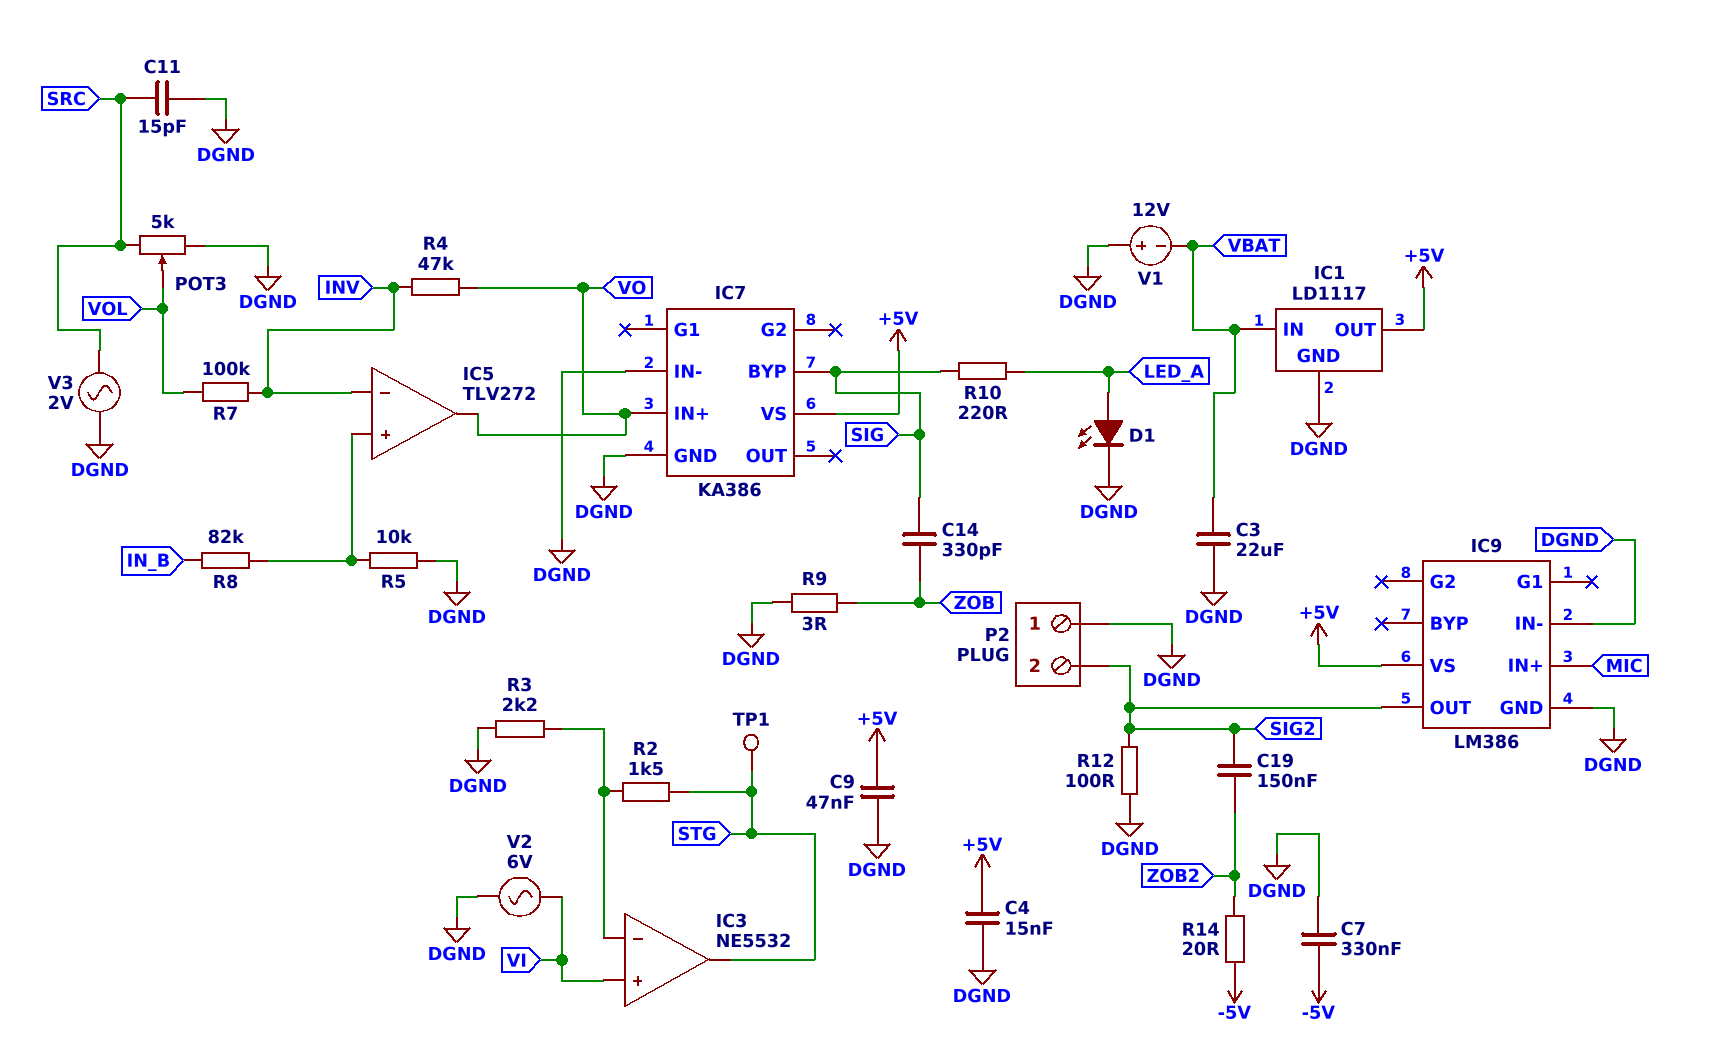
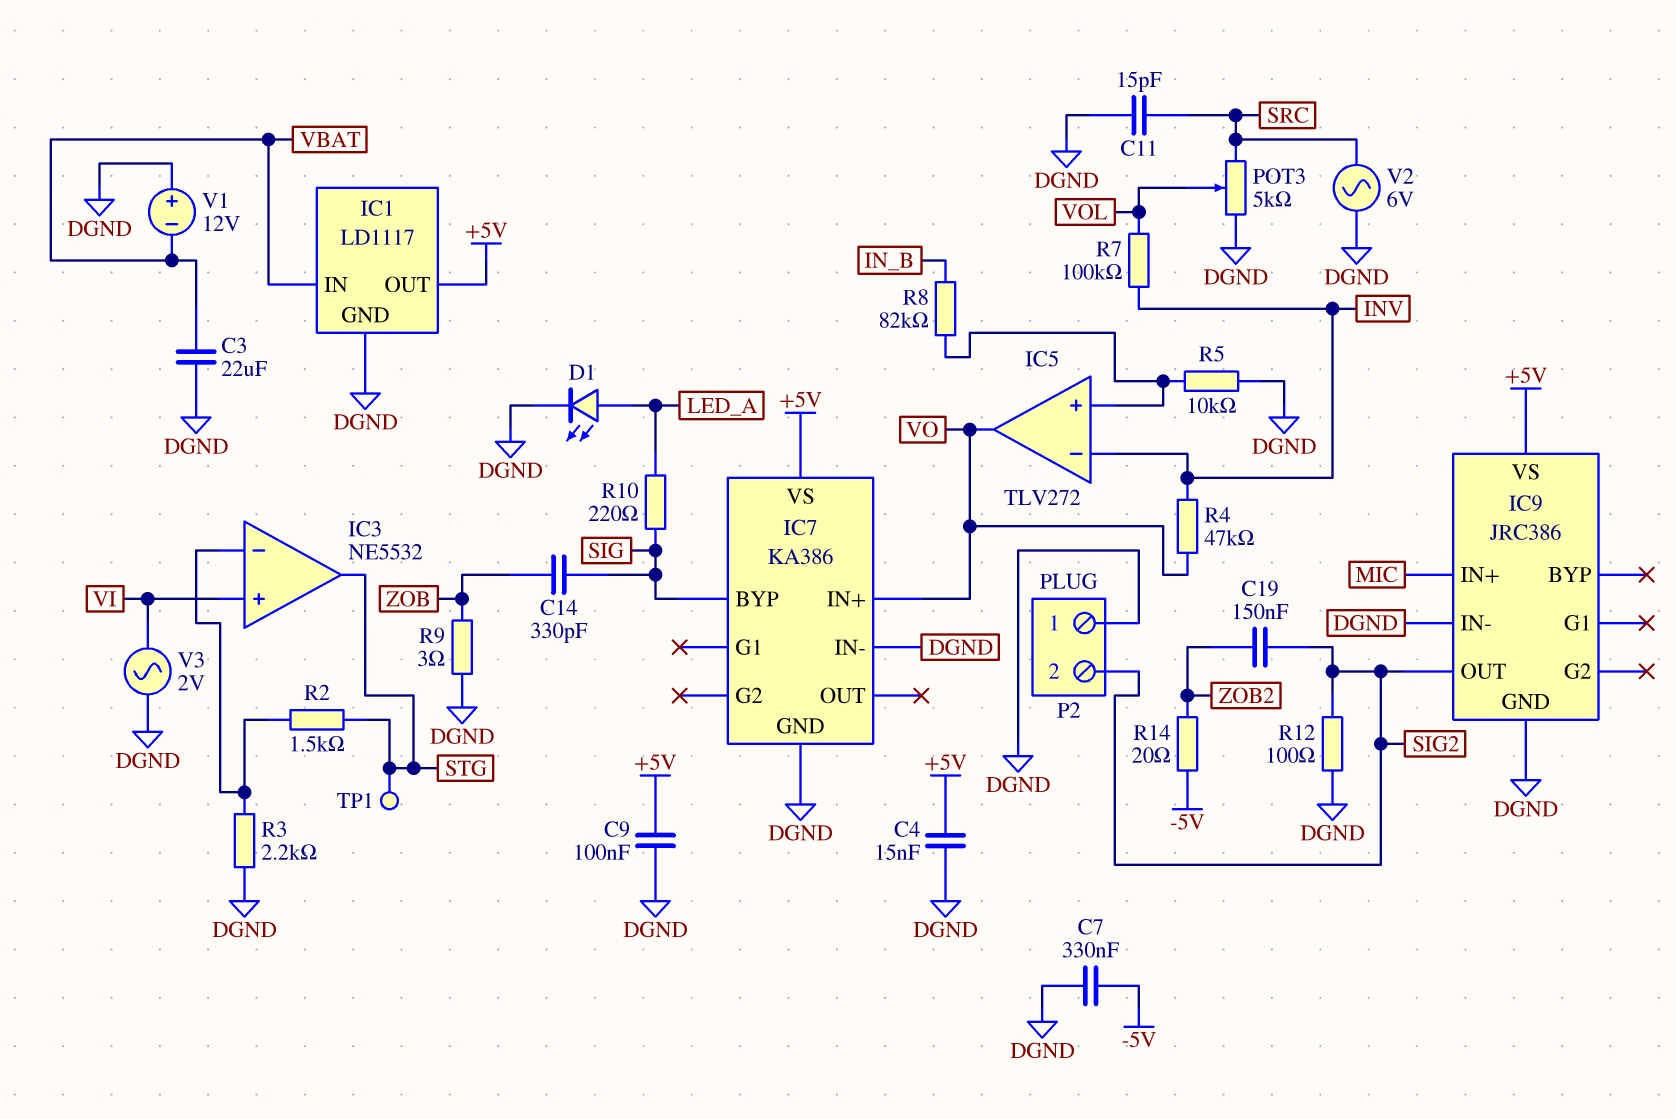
C9: 47nF (+5V, DGND) -> 100nF (+5V, DGND)
IC9: LM386 -> JRC386
V2: AC 6V (DGND, VI) -> AC 6V (DGND, SRC)
V3: AC 2V (DGND, SRC) -> AC 2V (DGND, VI)

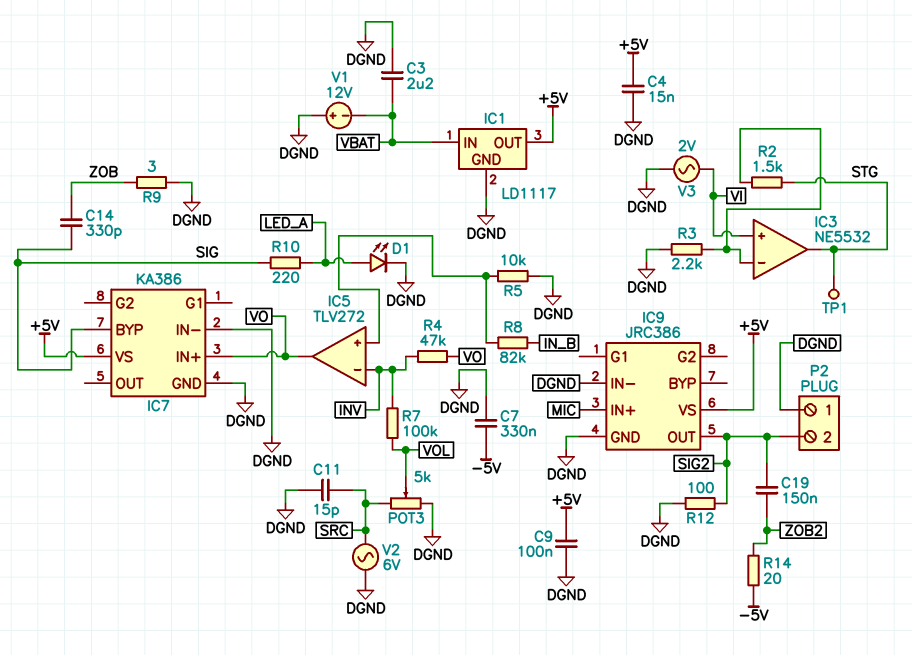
C3: 22uF (DGND, VBAT) -> 2.2uF (DGND, VBAT)

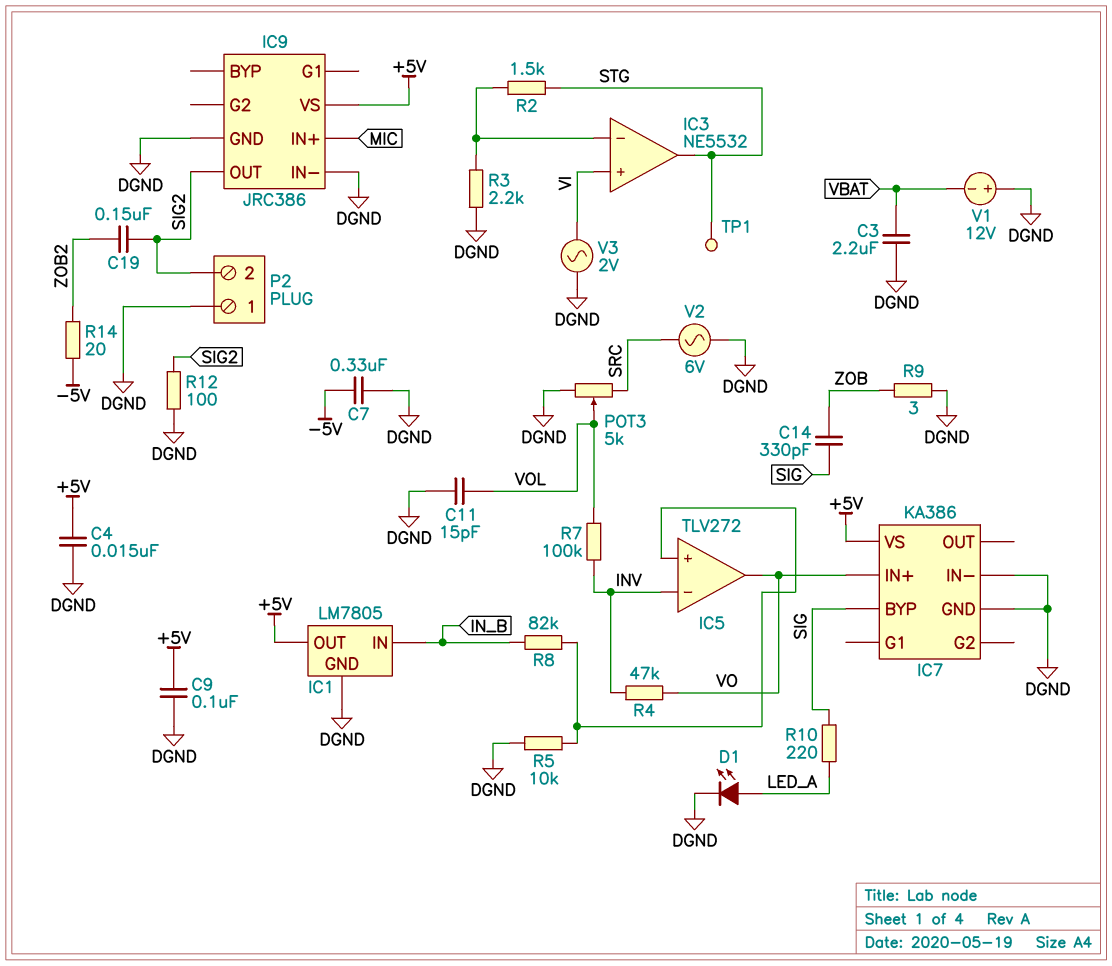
C11: 15pF (DGND, SRC) -> 15pF (DGND, VOL)
IC1: LD1117 -> LM7805
IC1 pin IN: VBAT -> IN_B

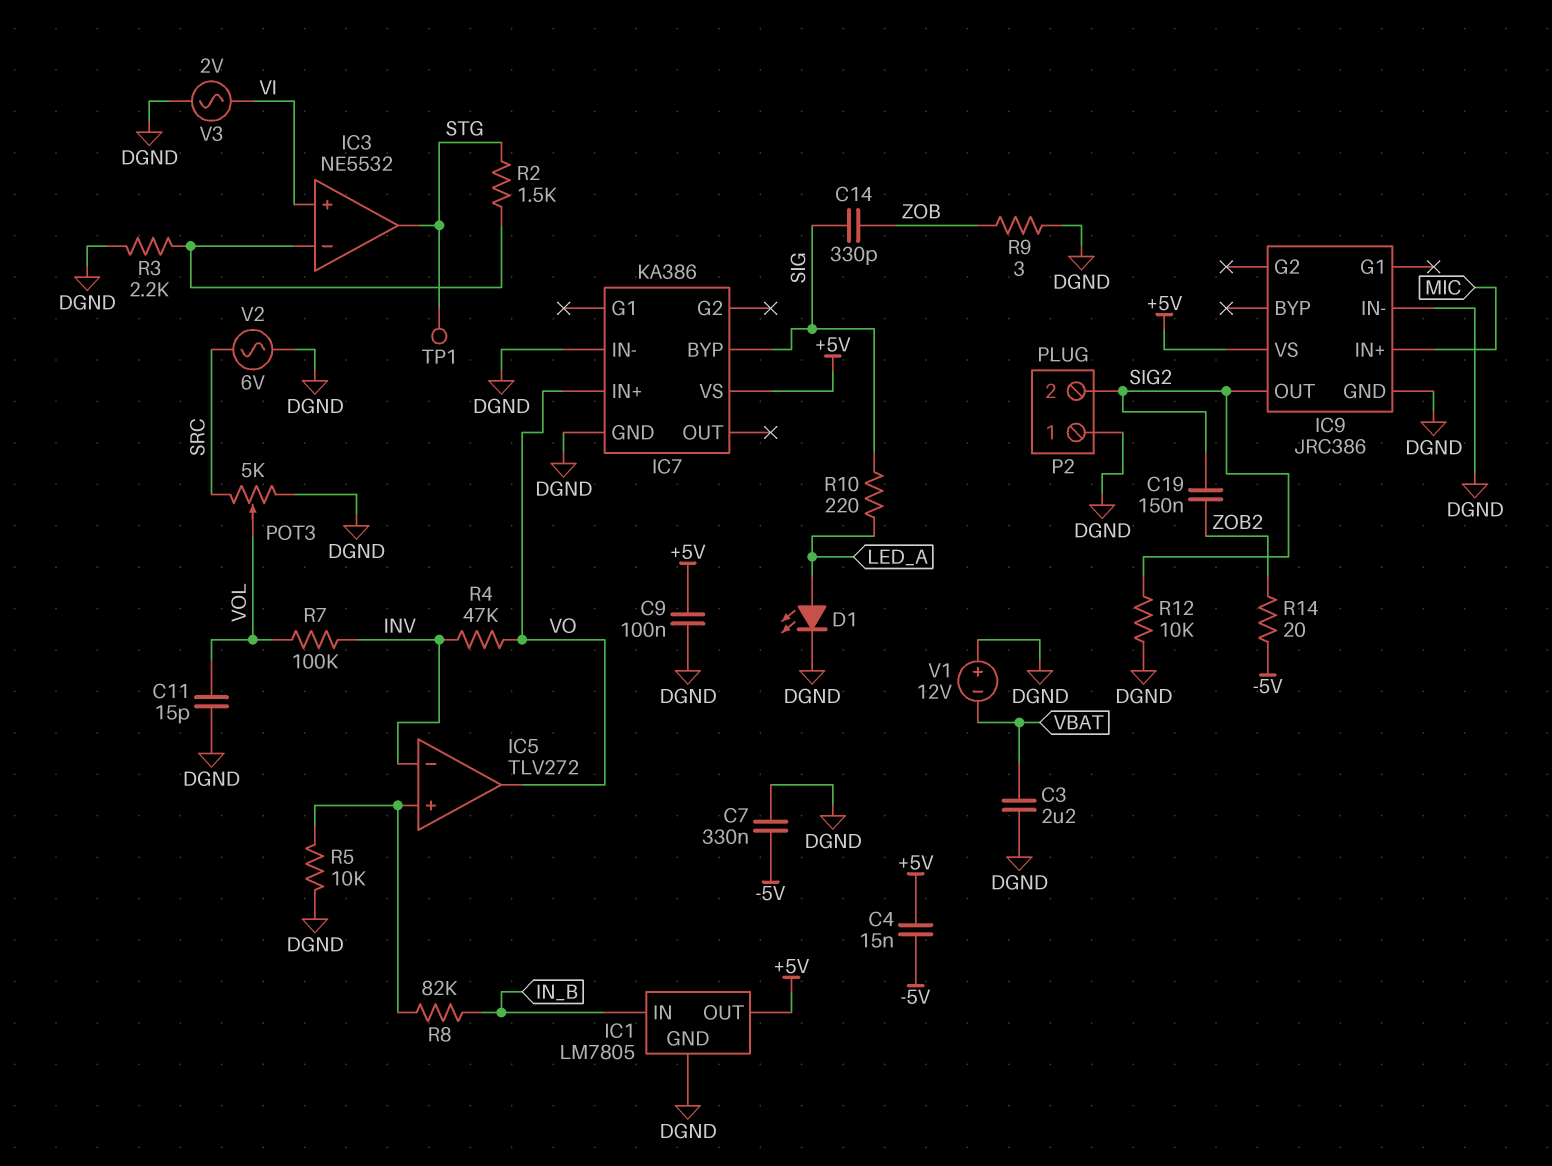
C4: 15nF (+5V, DGND) -> 15nF (+5V, -5V)
R12: 100 (DGND, SIG2) -> 10k (DGND, SIG2)

